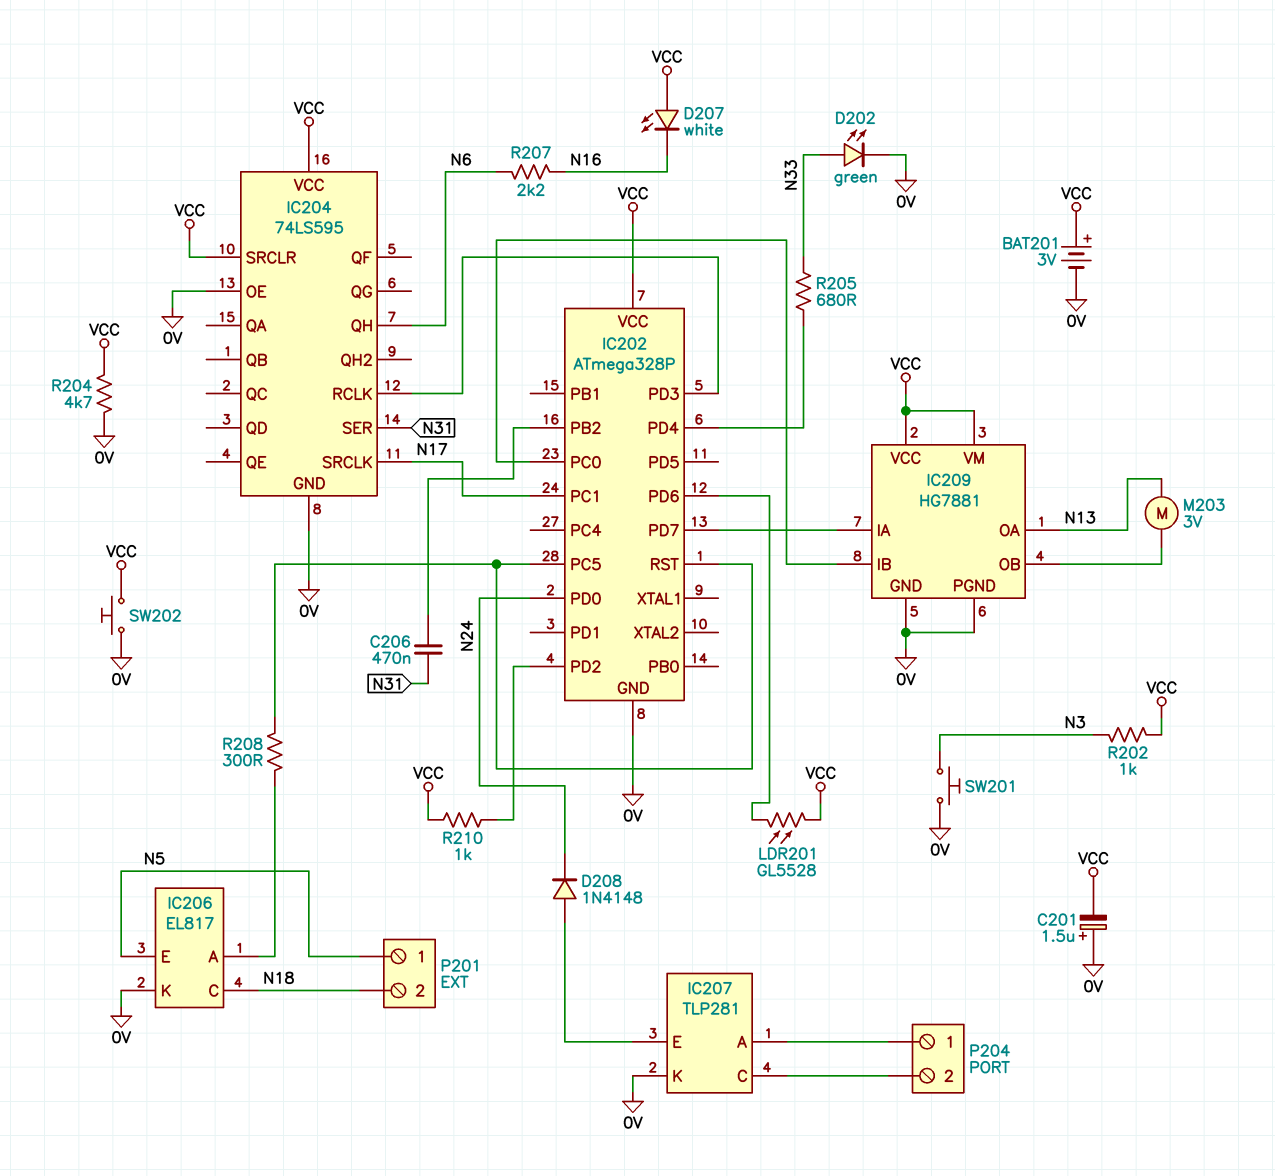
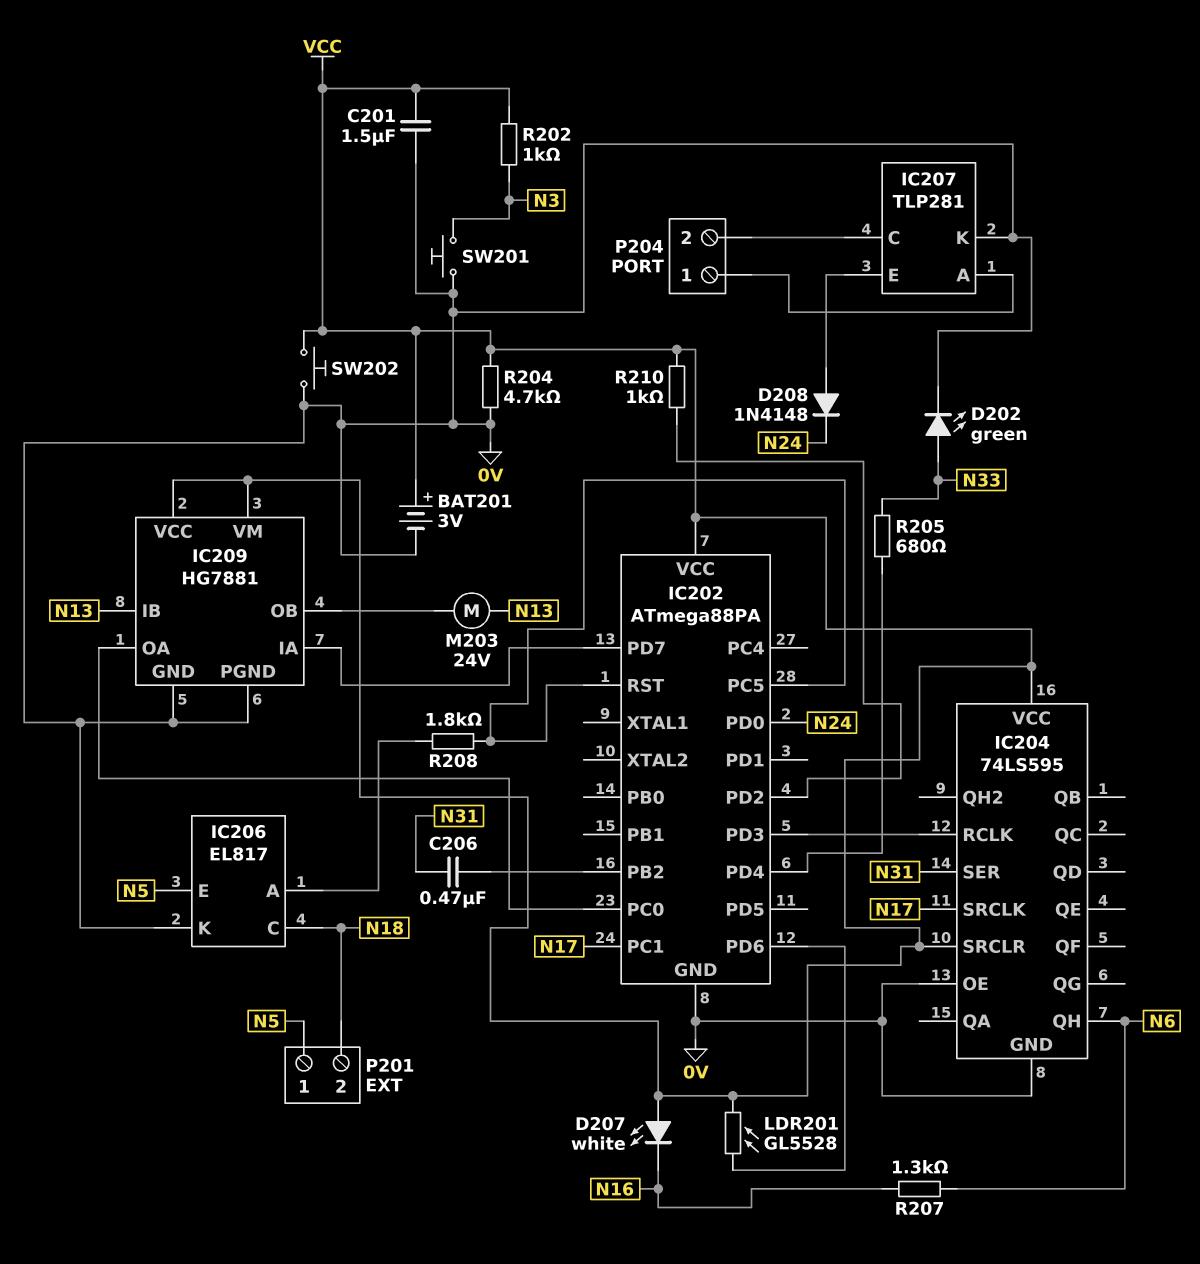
C201: 1.5uF (plus 0V, minus VCC) -> 1.5uF (0V, VCC)
IC202: ATmega328P -> ATmega88PA
IC209 pin IB: IC202/PC0 -> N13
IC209 pin OA: N13 -> IC202/PC0
M203: motor 3V (IC209/OB, N13) -> motor 24V (IC209/OB, N13)
R207: 2.2k (N6, N16) -> 1.3k (N6, N16)
R208: 300 (IC202/PC5, IC206/A) -> 1.8k (IC202/PC5, IC206/A)

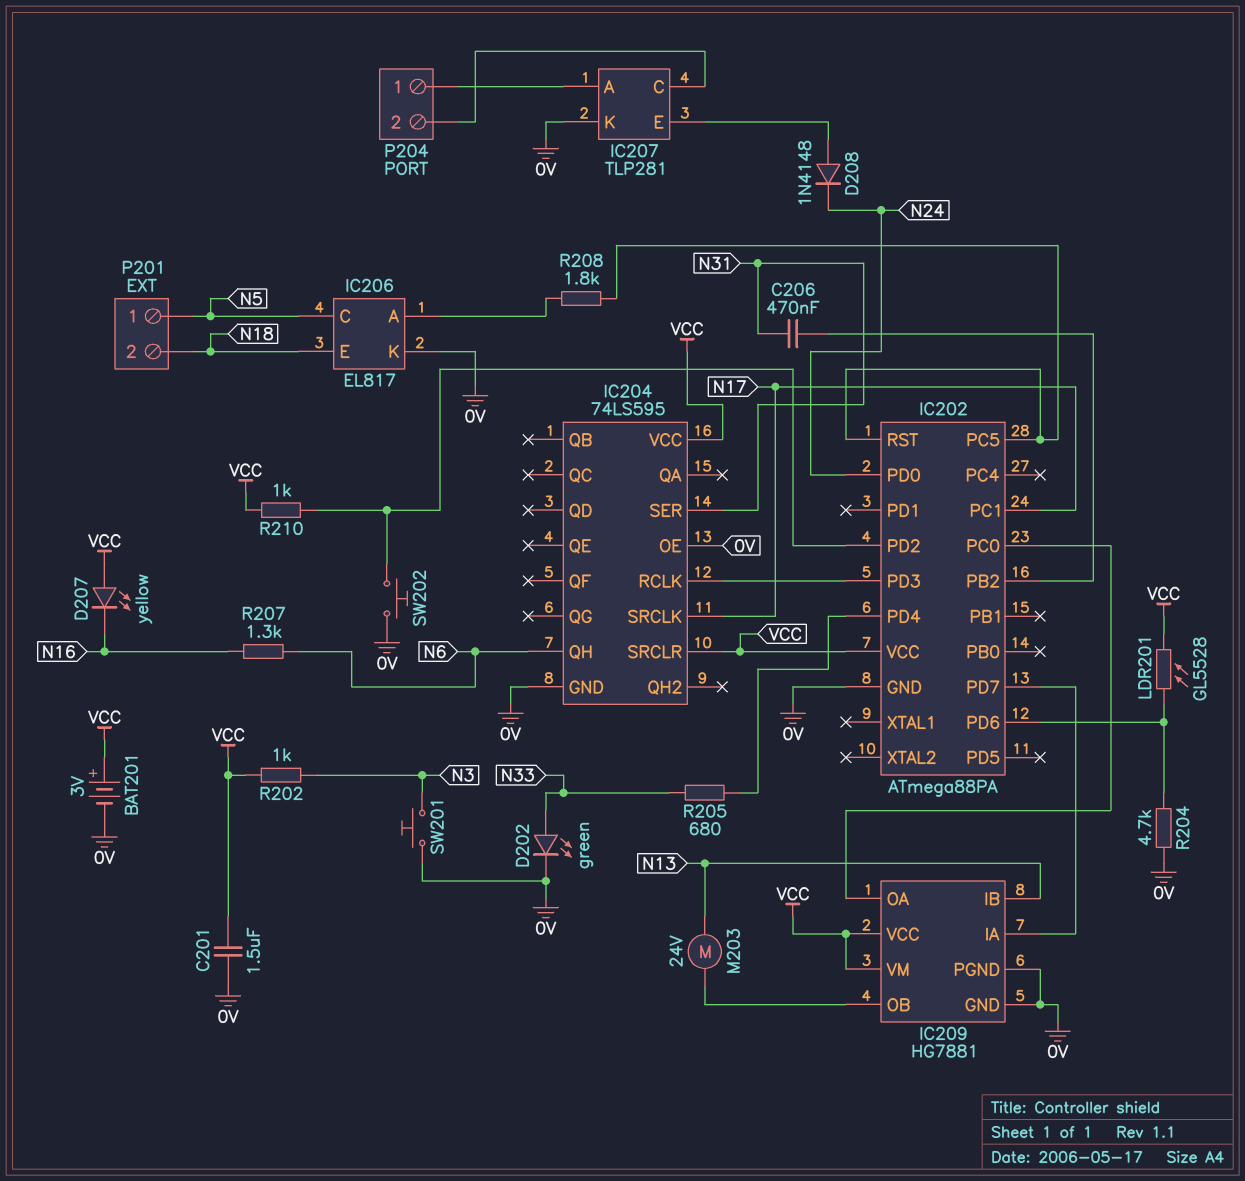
D207: LED white (A VCC, K N16) -> LED yellow (A VCC, K N16)
IC206 pin C: N18 -> N5
IC206 pin E: N5 -> N18
R204: 4.7k (0V, VCC) -> 4.7k (0V, IC202/PD6)
SW202: button (0V, VCC) -> button (0V, IC202/PD2)

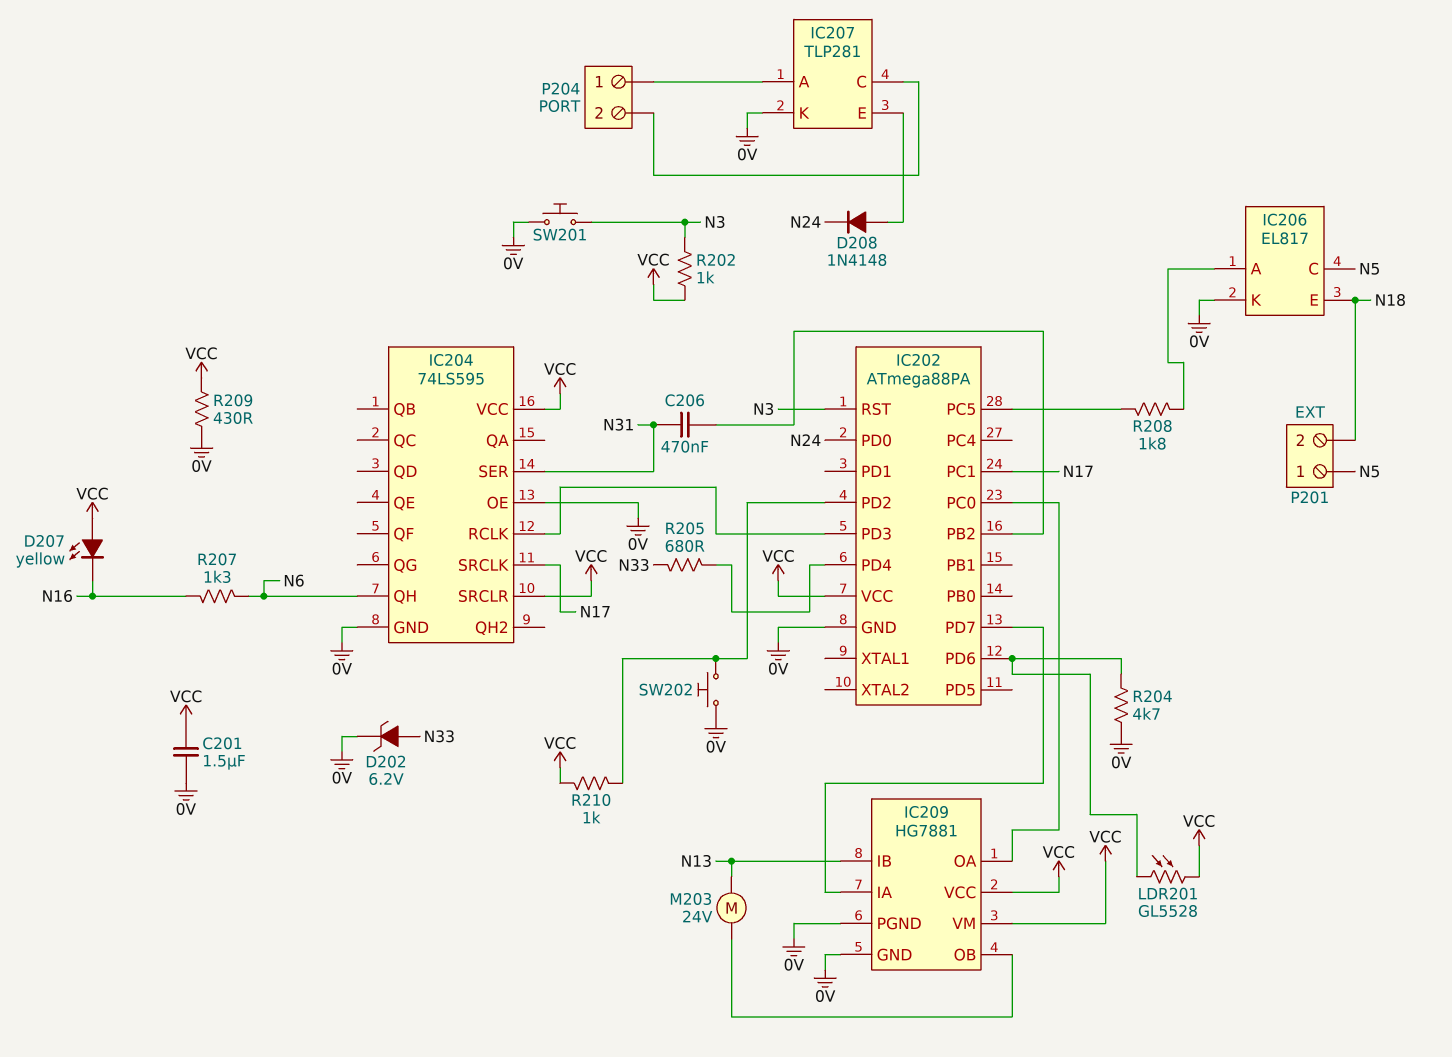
BAT201: 3V (plus VCC, minus 0V) -> none
D202: LED green (A N33, K 0V) -> zener 6.2V (A N33, K 0V)
IC202 pin RST: IC202/PC5 -> N3
R209: none -> 430 (0V, VCC)

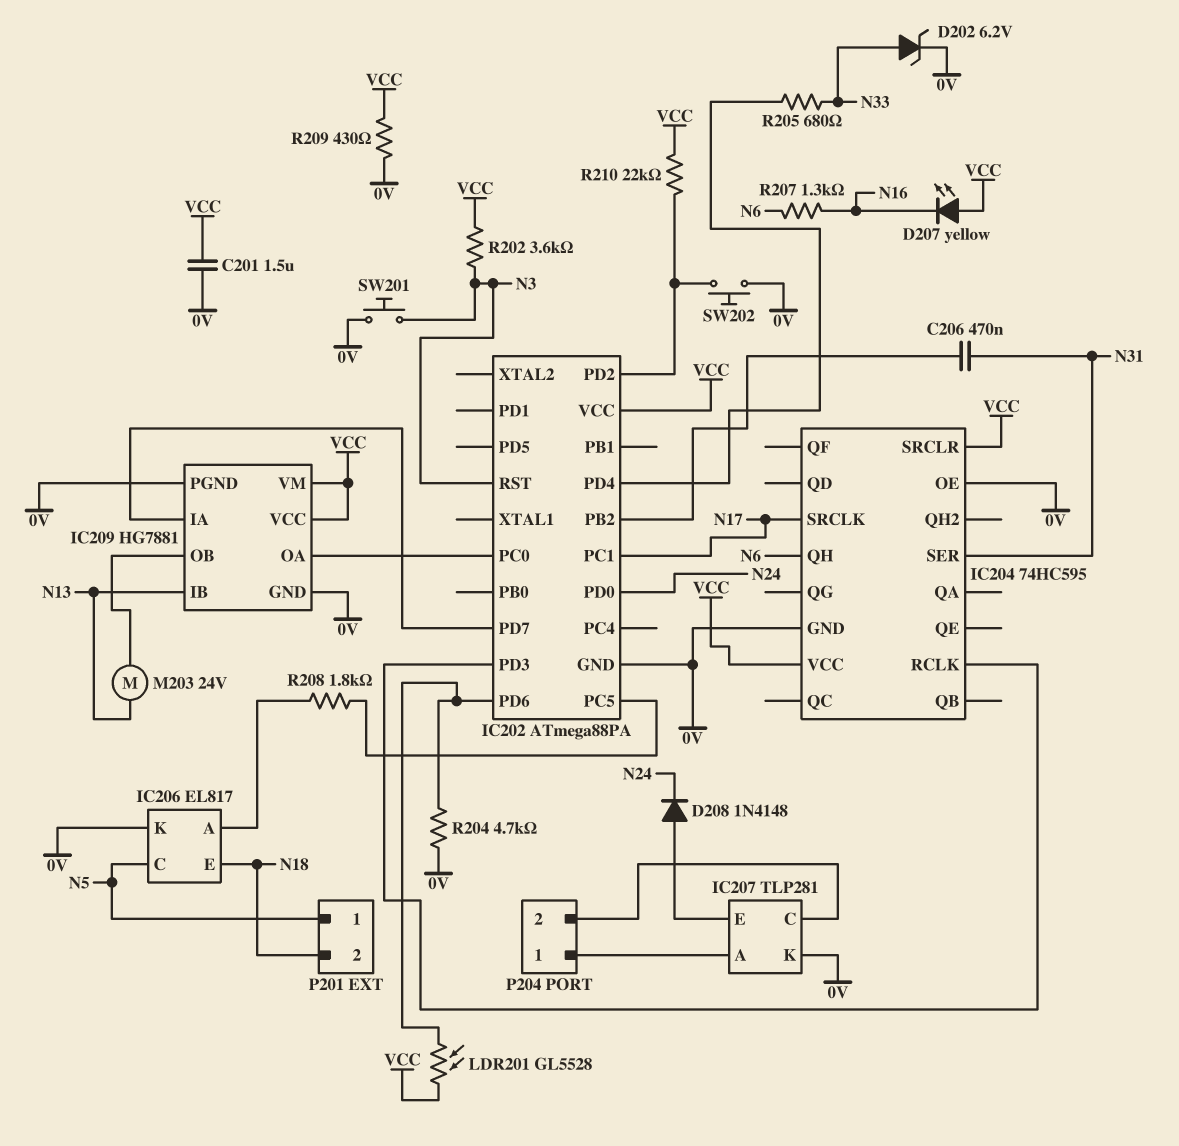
IC204: 74LS595 -> 74HC595
R202: 1k (N3, VCC) -> 3.6k (N3, VCC)
R210: 1k (IC202/PD2, VCC) -> 22k (IC202/PD2, VCC)

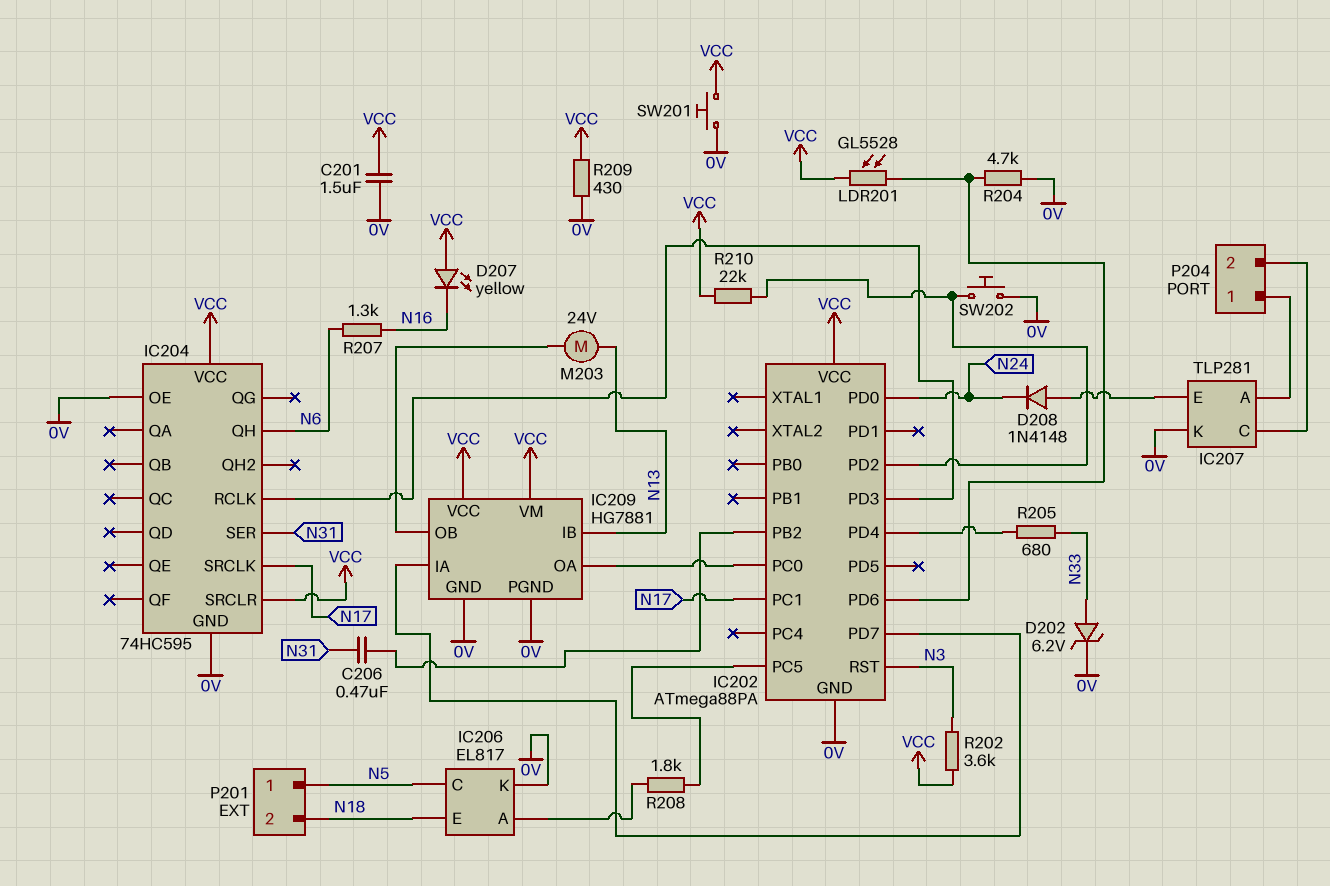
SW201: button (0V, N3) -> button (0V, VCC)

